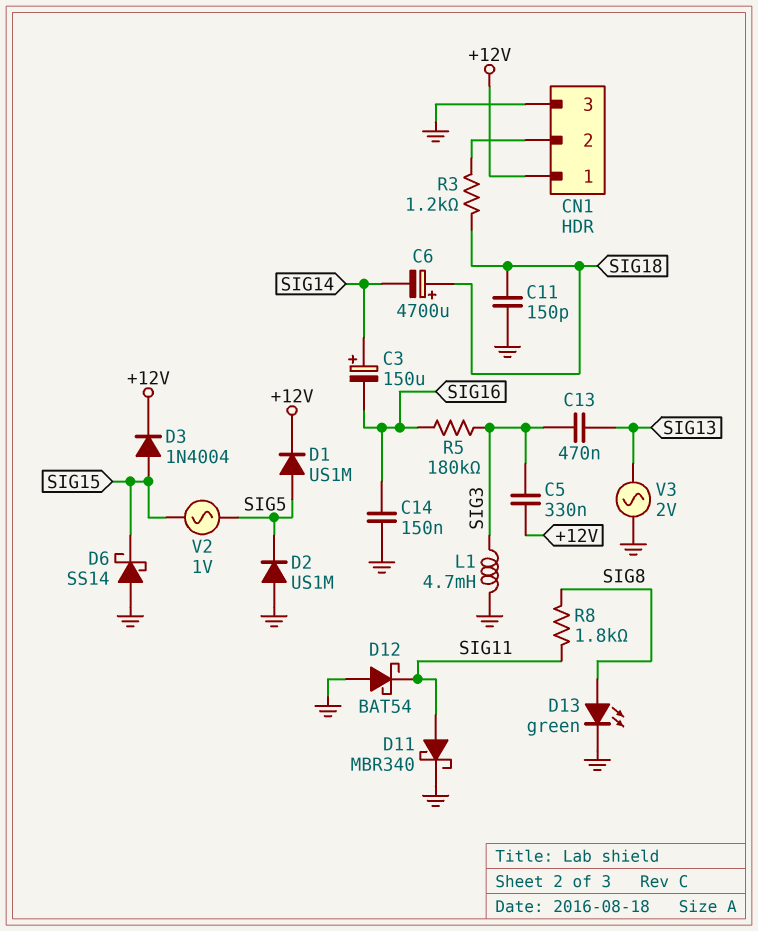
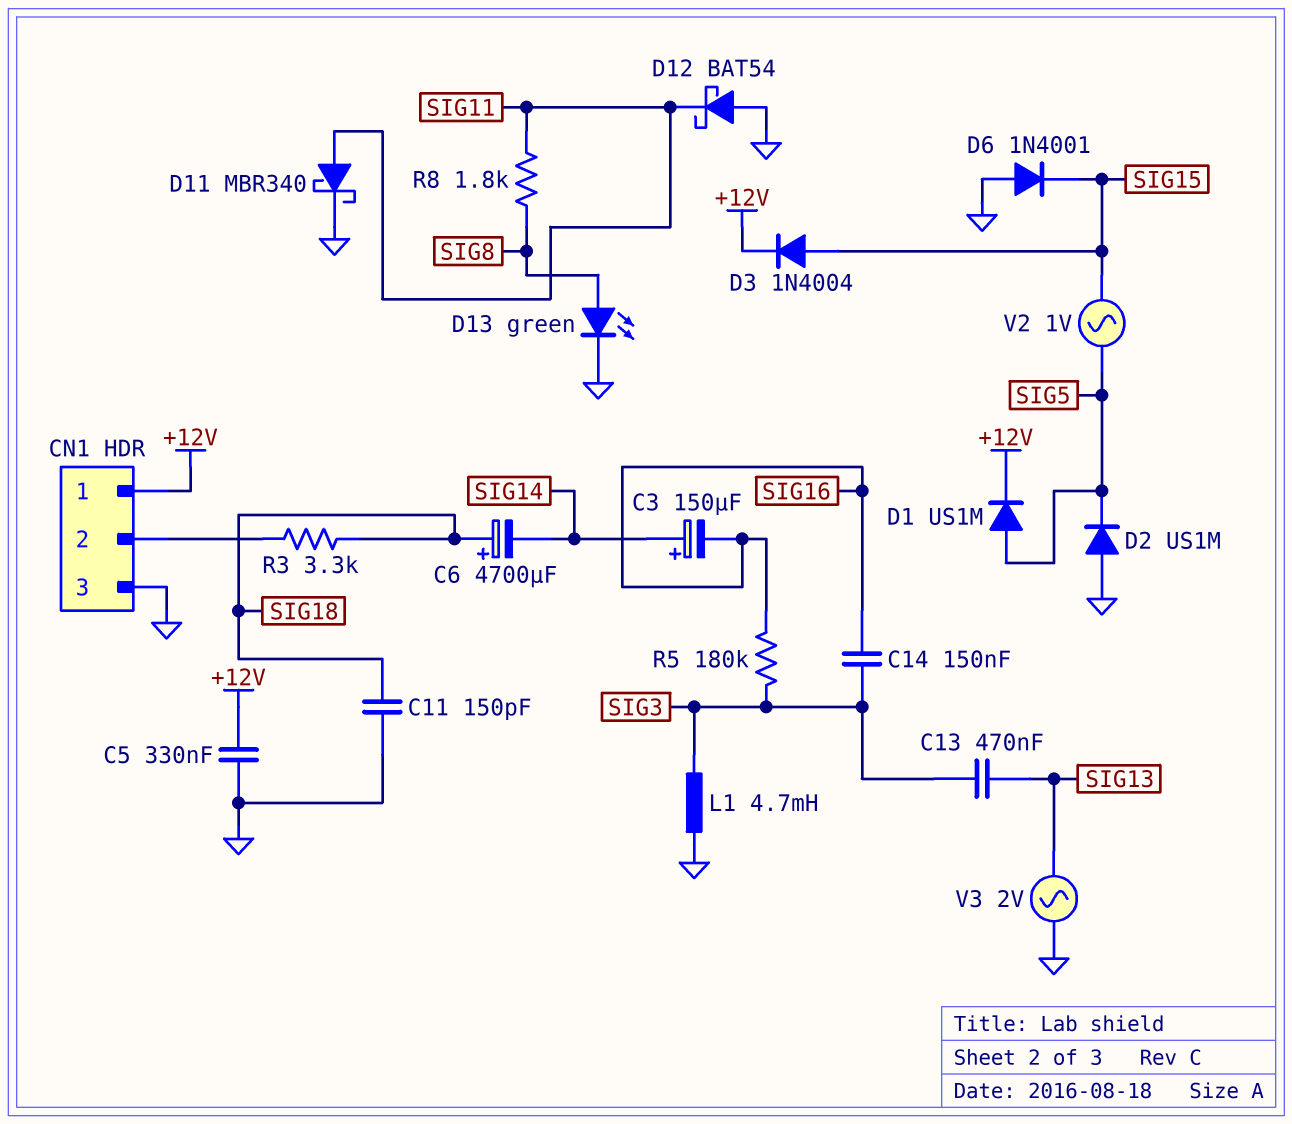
C5: 330nF (+12V, SIG3) -> 330nF (+12V, GND)
C14: 150nF (GND, SIG16) -> 150nF (SIG3, SIG16)
D6: schottky SS14 (A GND, K SIG15) -> diode 1N4001 (A GND, K SIG15)
R3: 1.2k (CN1/2, SIG18) -> 3.3k (CN1/2, SIG18)

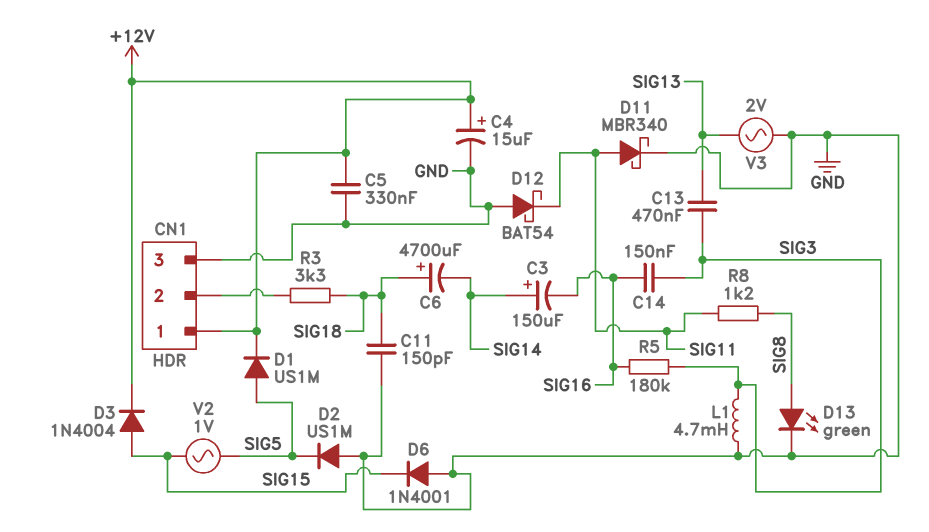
C4: none -> 15uF (plus +12V, minus GND)
R8: 1.8k (SIG8, SIG11) -> 1.2k (SIG8, SIG11)

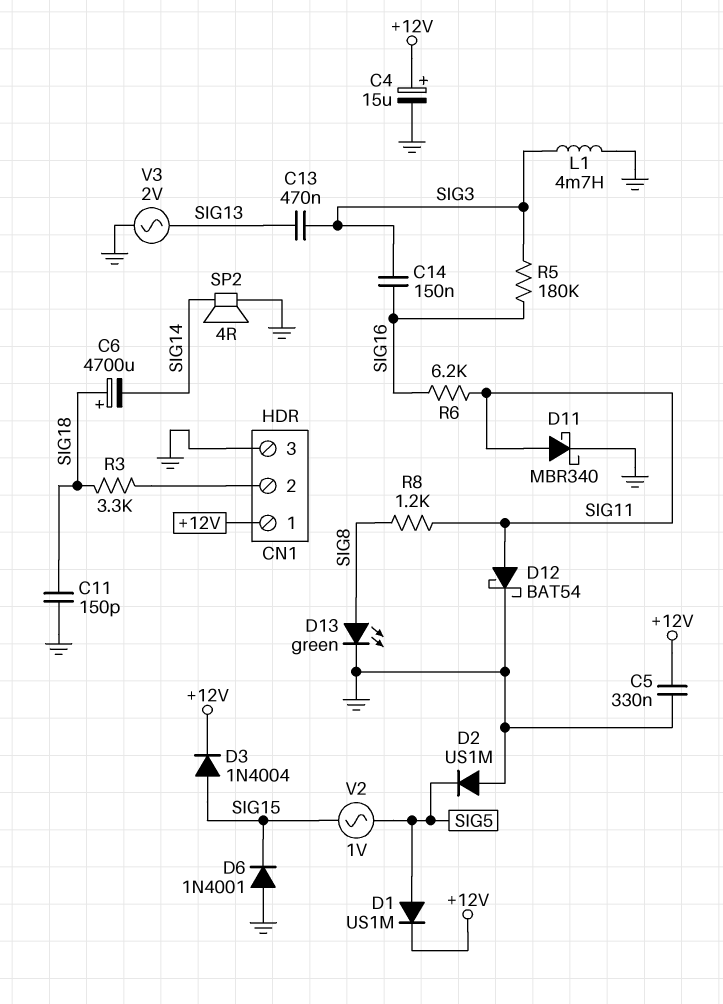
C3: 150uF (plus SIG14, minus SIG16) -> none
D12: schottky BAT54 (A GND, K SIG11) -> schottky BAT54 (A SIG11, K GND)
R6: none -> 6.2k (SIG11, SIG16)
SP2: none -> speaker 4R (GND, SIG14)

